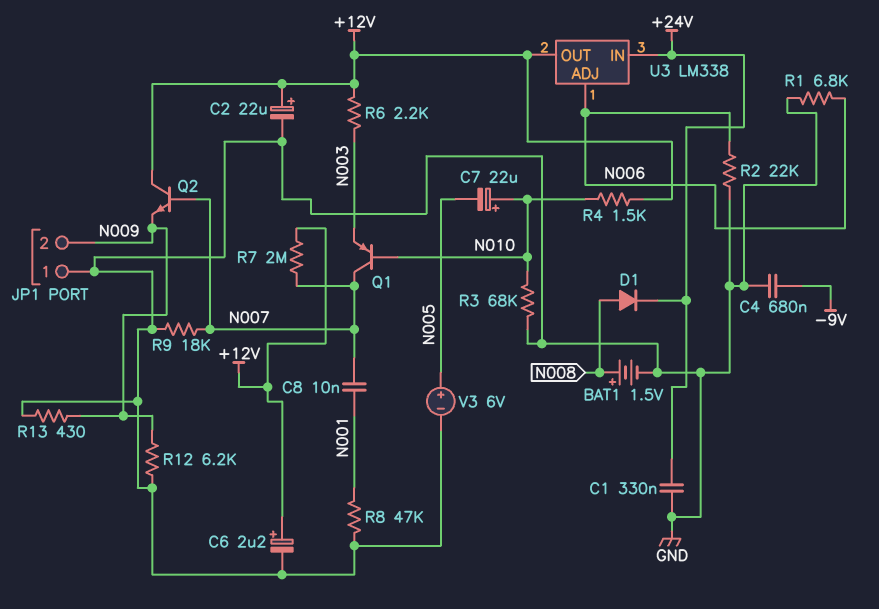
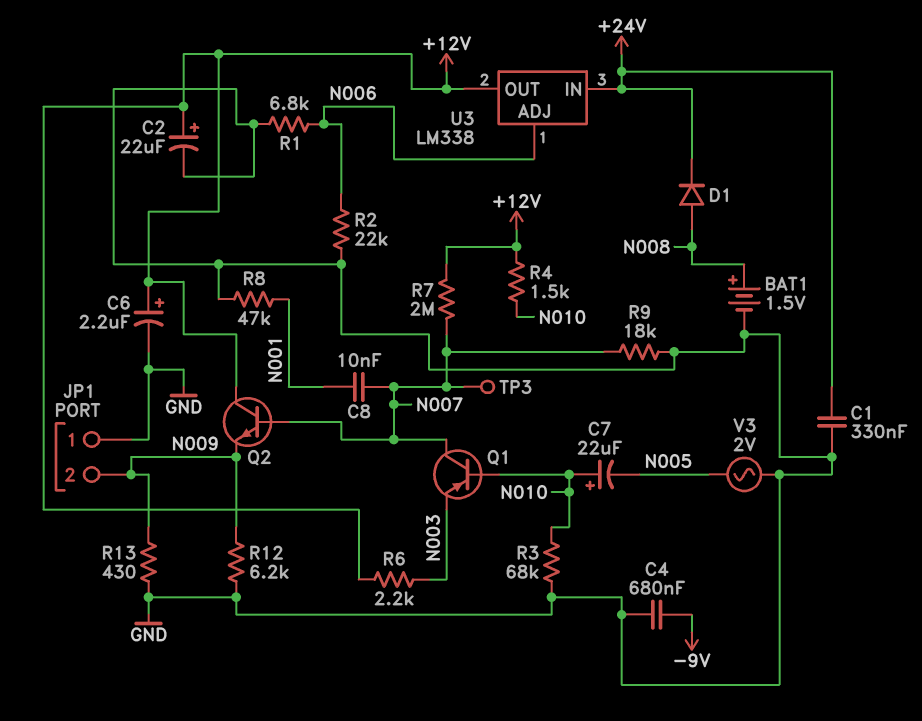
TP3: none -> test point (N007)
V3: 6V (plus N005, minus GND) -> AC 2V (GND, N005)

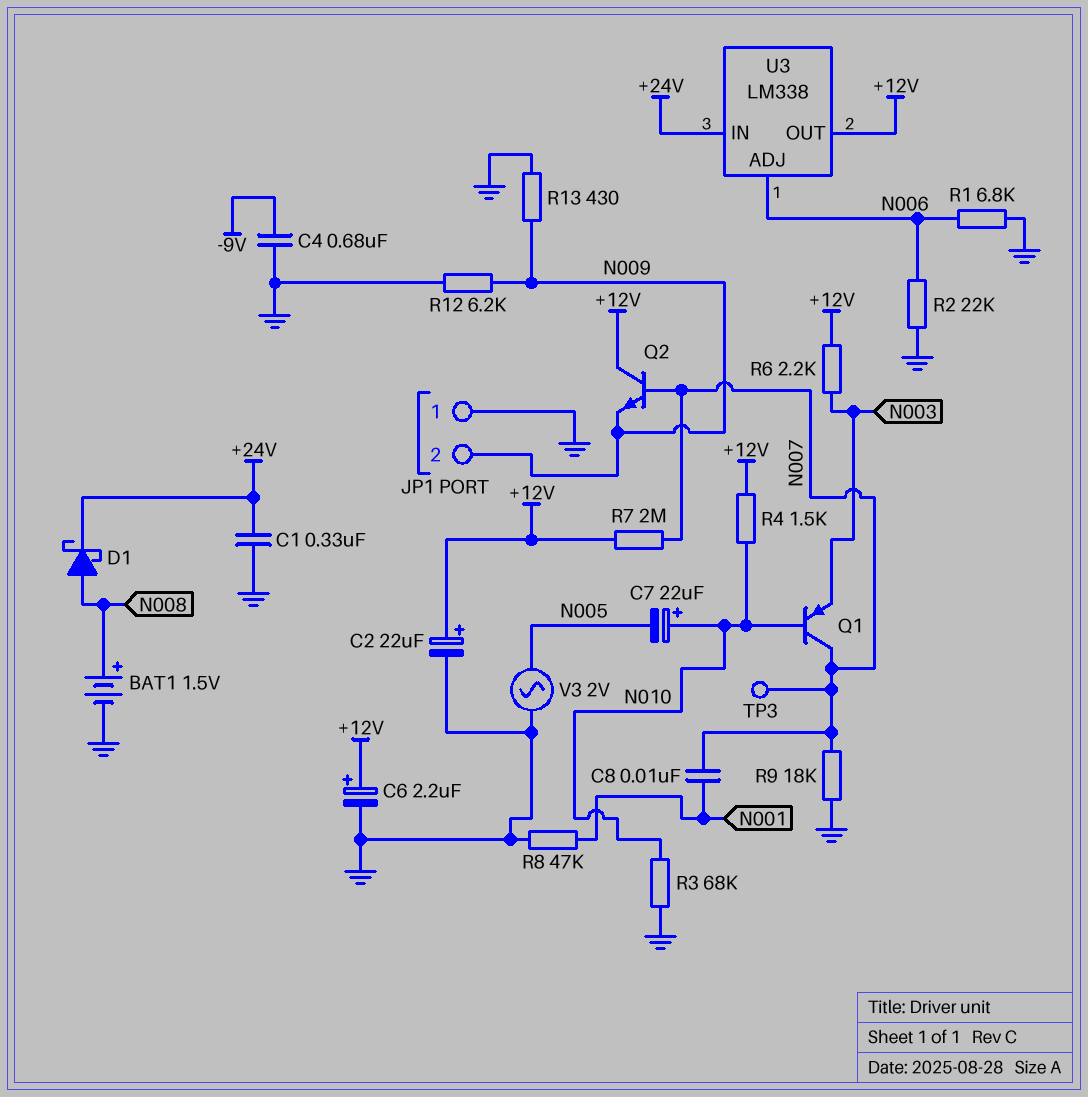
D1: diode (A N008, K +24V) -> schottky (A N008, K +24V)

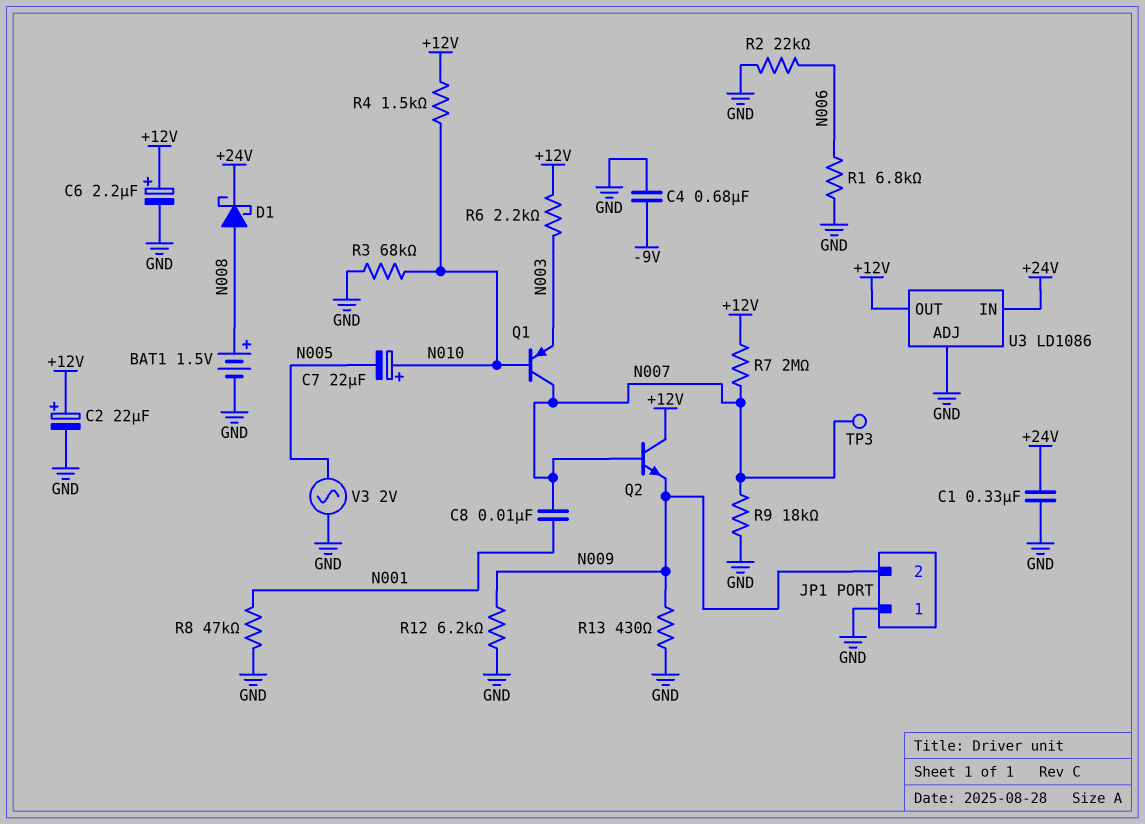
U3: LM338 -> LD1086
U3 pin ADJ: N006 -> GND

